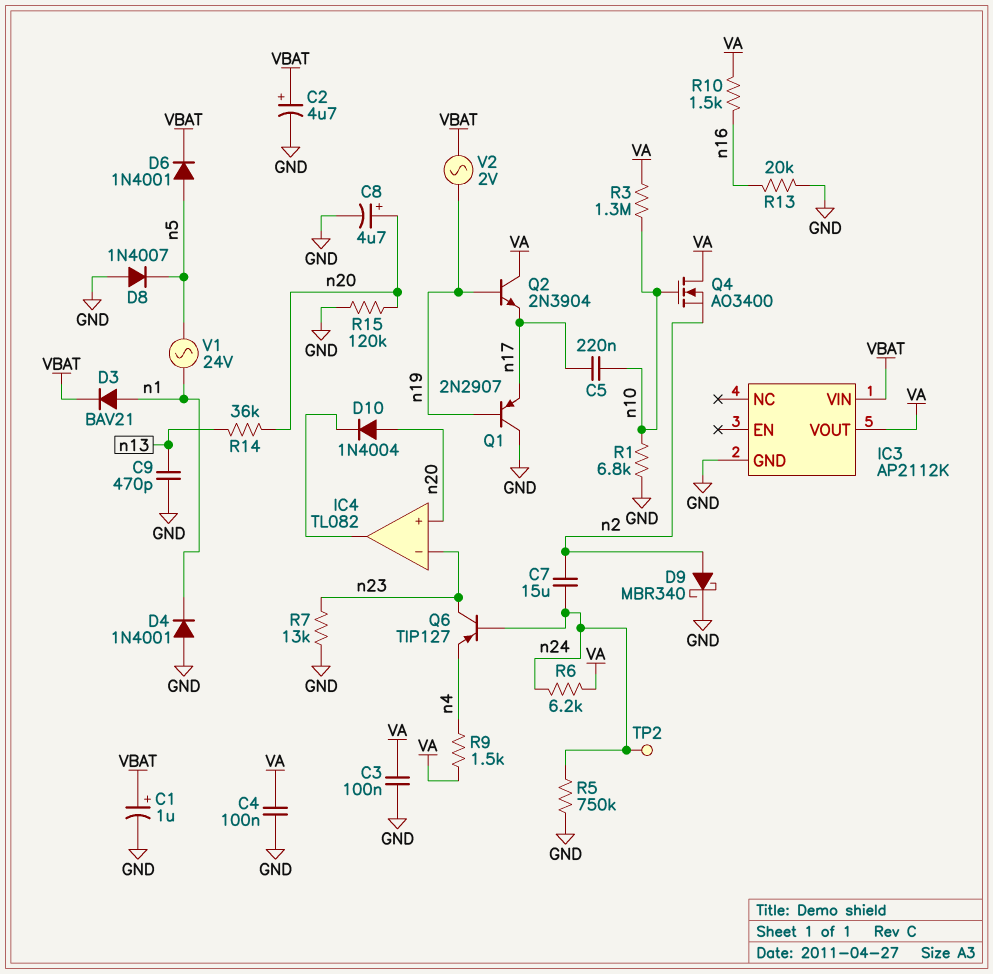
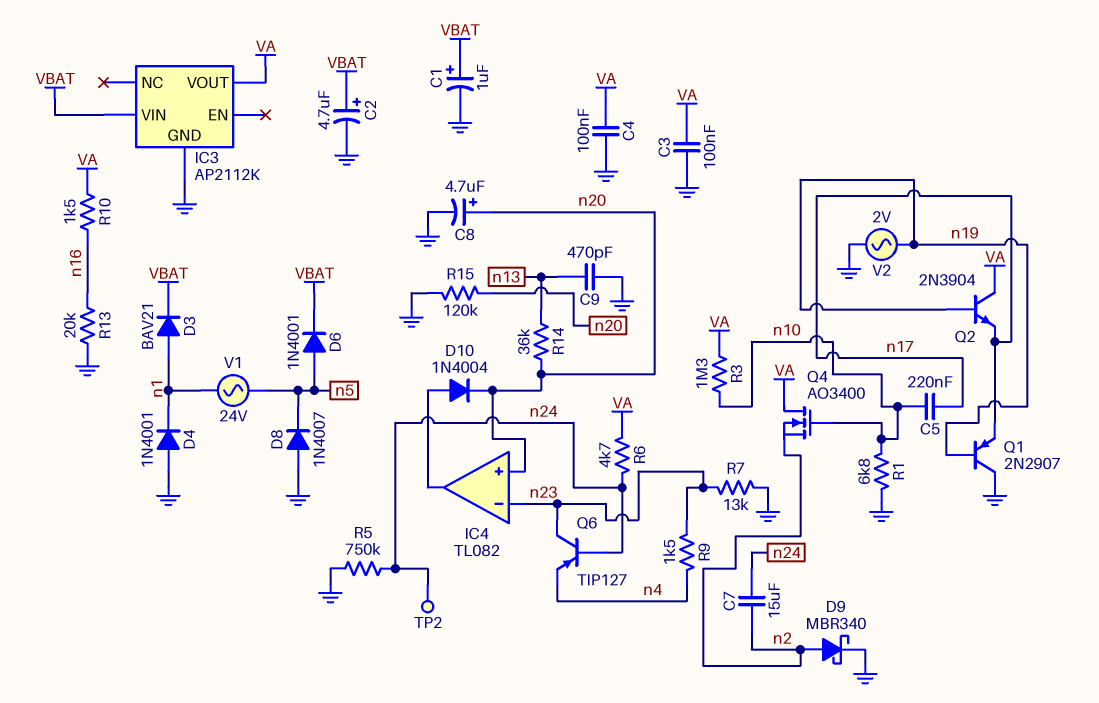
D10: diode 1N4004 (A n20, K IC4/out) -> diode 1N4004 (A IC4/out, K n20)
R6: 6.2k (VA, n24) -> 4.7k (VA, n24)
R9: 1.5k (VA, n4) -> 1.5k (n4, n23)
V2: AC 2V (VBAT, n19) -> AC 2V (GND, n19)

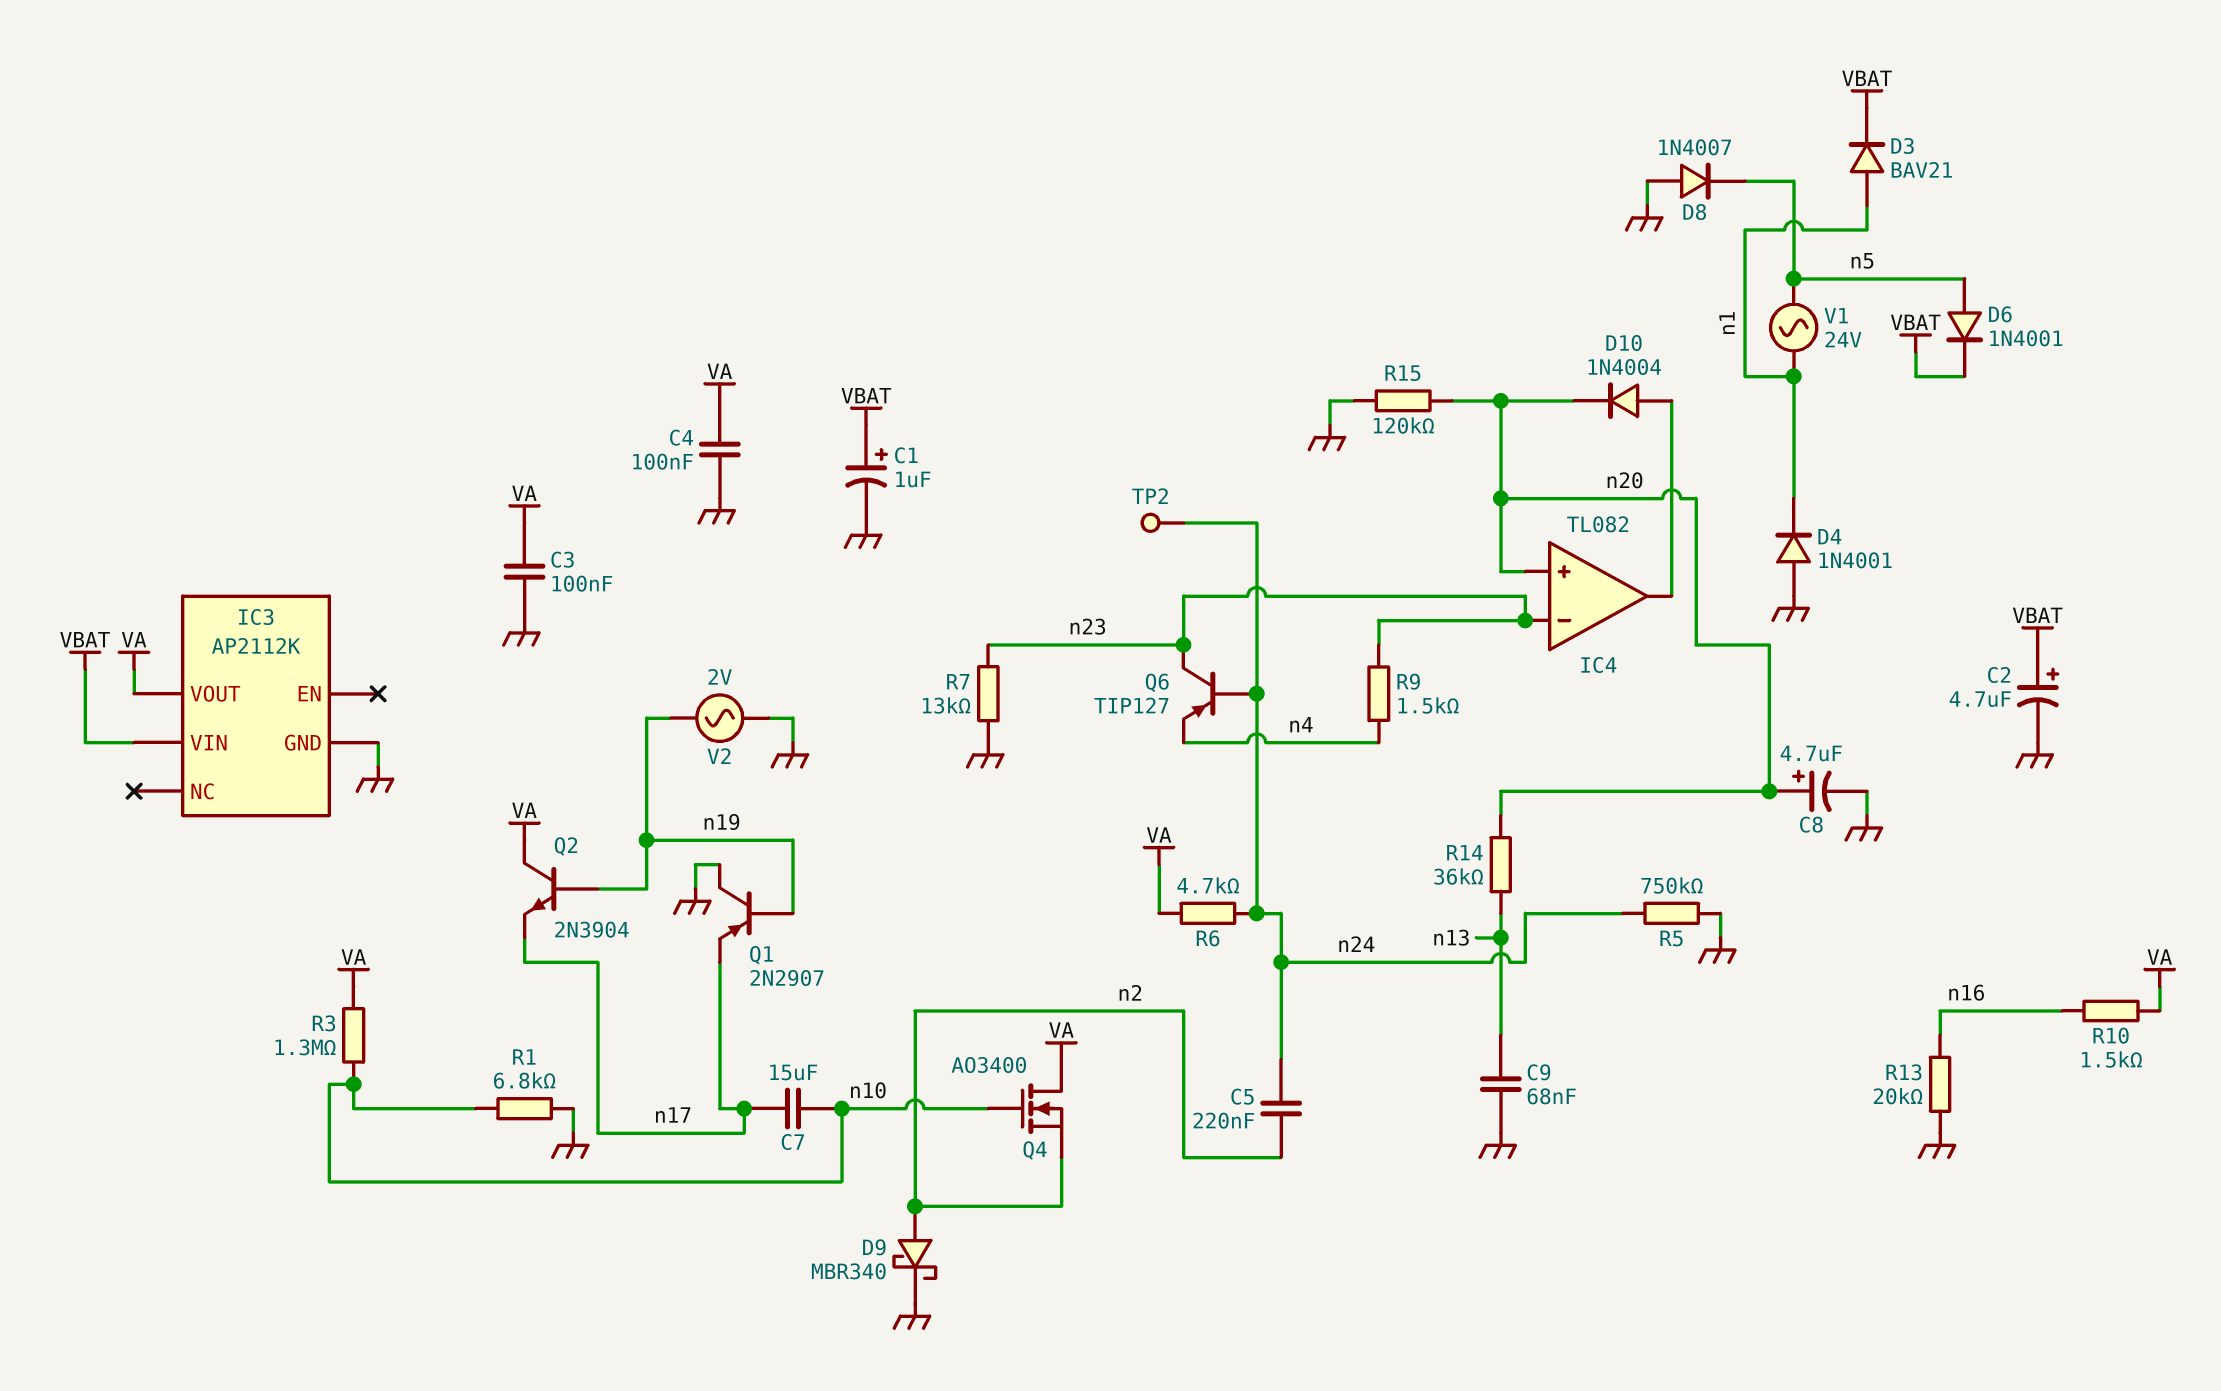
C5: 220nF (n10, n17) -> 220nF (n2, n24)
C7: 15uF (n2, n24) -> 15uF (n10, n17)
C9: 470pF (GND, n13) -> 68nF (GND, n13)

